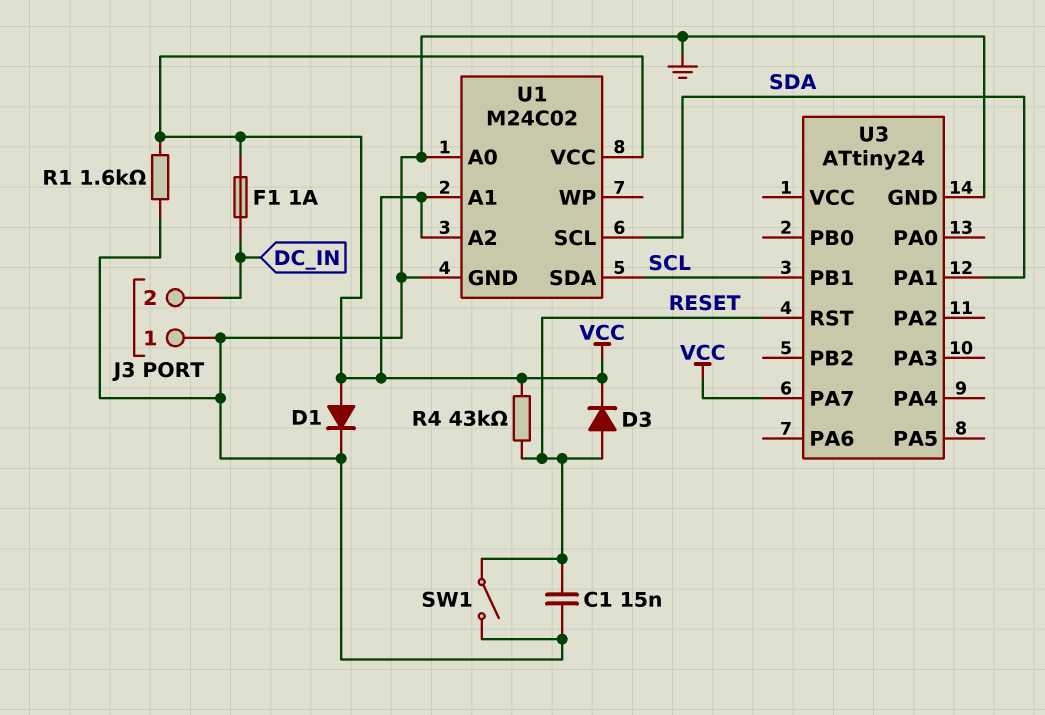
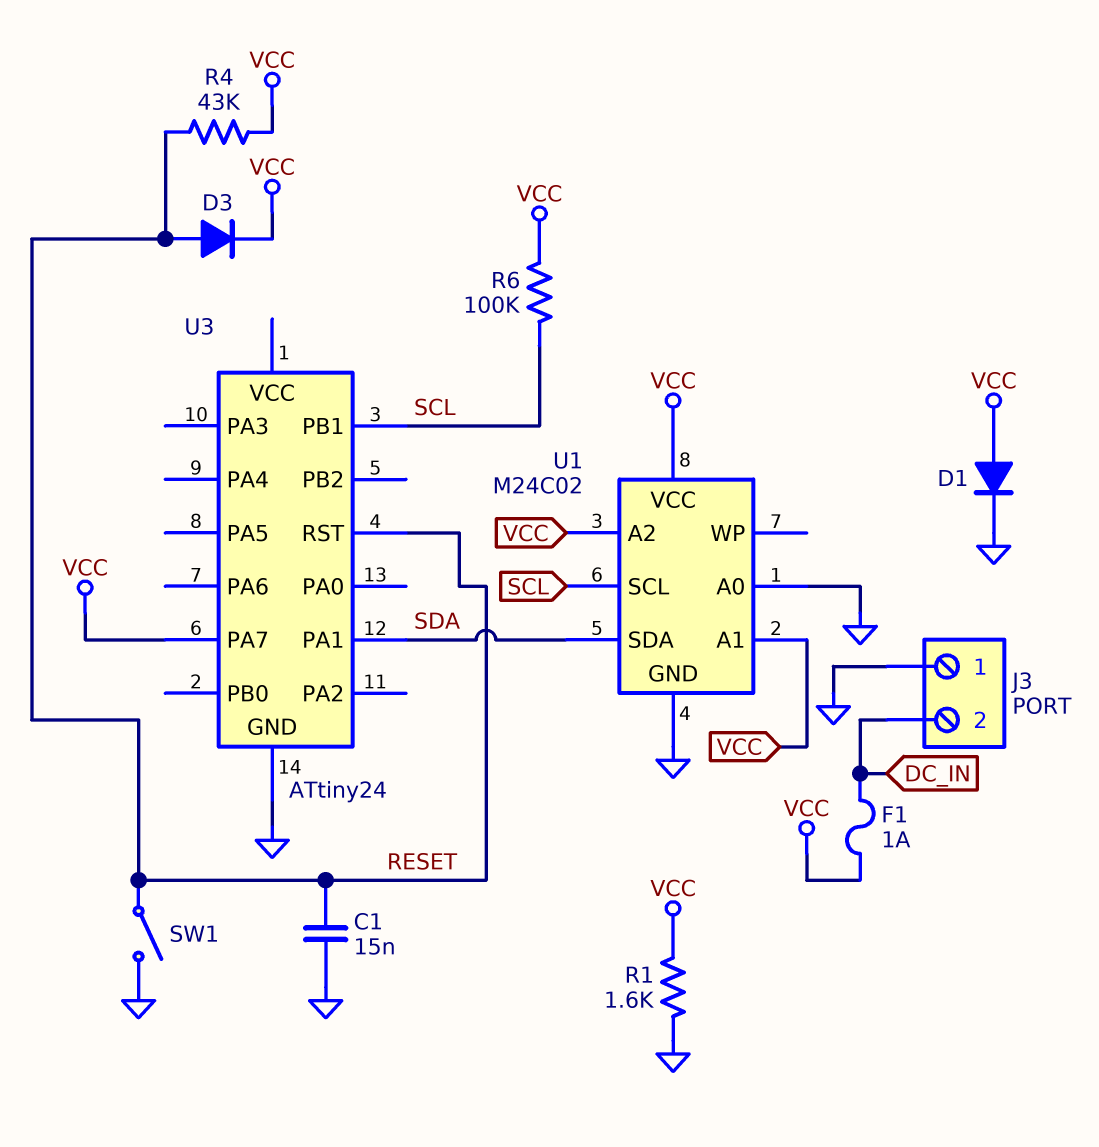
R6: none -> 100k (SCL, VCC)
U1 pin SCL: SDA -> SCL
U1 pin SDA: SCL -> SDA

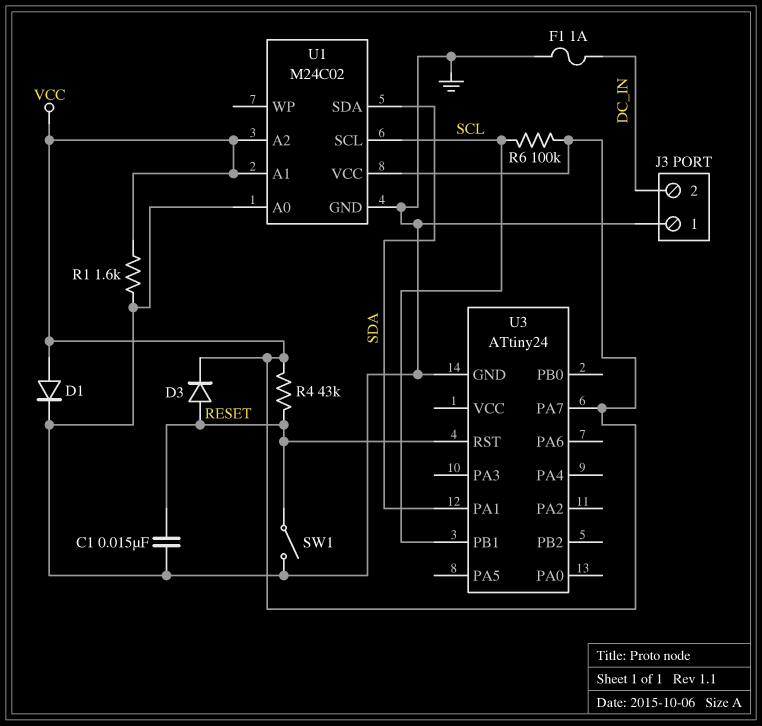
F1: 1A (DC_IN, VCC) -> 1A (DC_IN, GND)

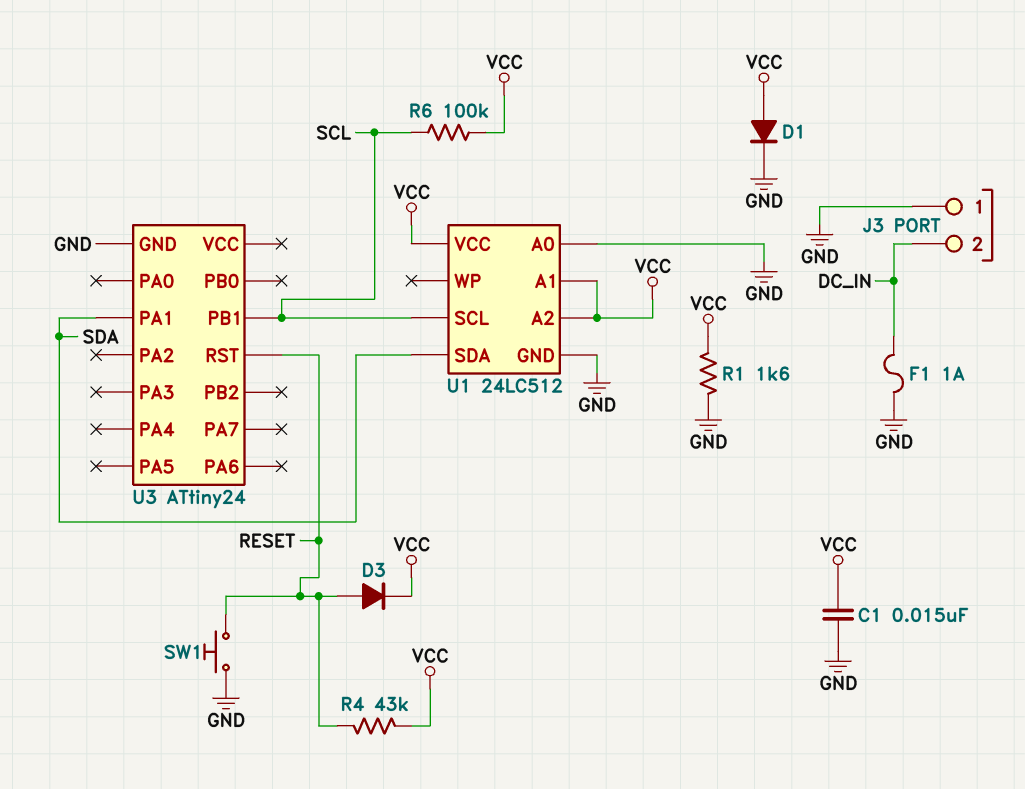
C1: 15nF (GND, RESET) -> 15nF (GND, VCC)
SW1: switch (GND, RESET) -> button (GND, RESET)
U1: M24C02 -> 24LC512
U3 pin PA7: VCC -> none

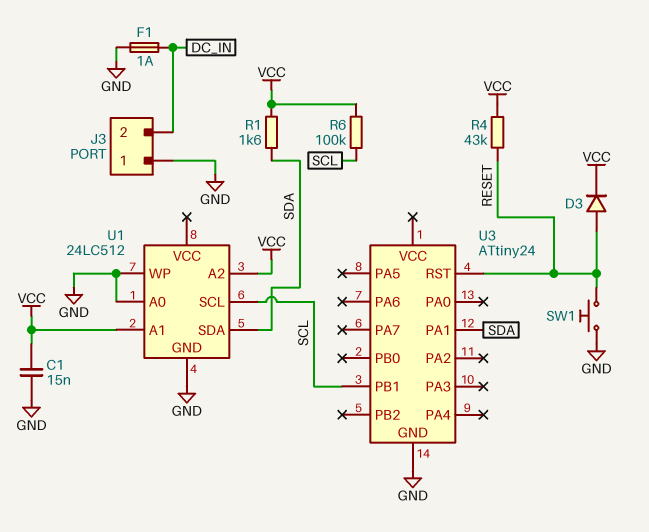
D1: diode (A VCC, K GND) -> none
R1: 1.6k (GND, VCC) -> 1.6k (SDA, VCC)
U1 pin VCC: VCC -> none
U1 pin WP: none -> GND

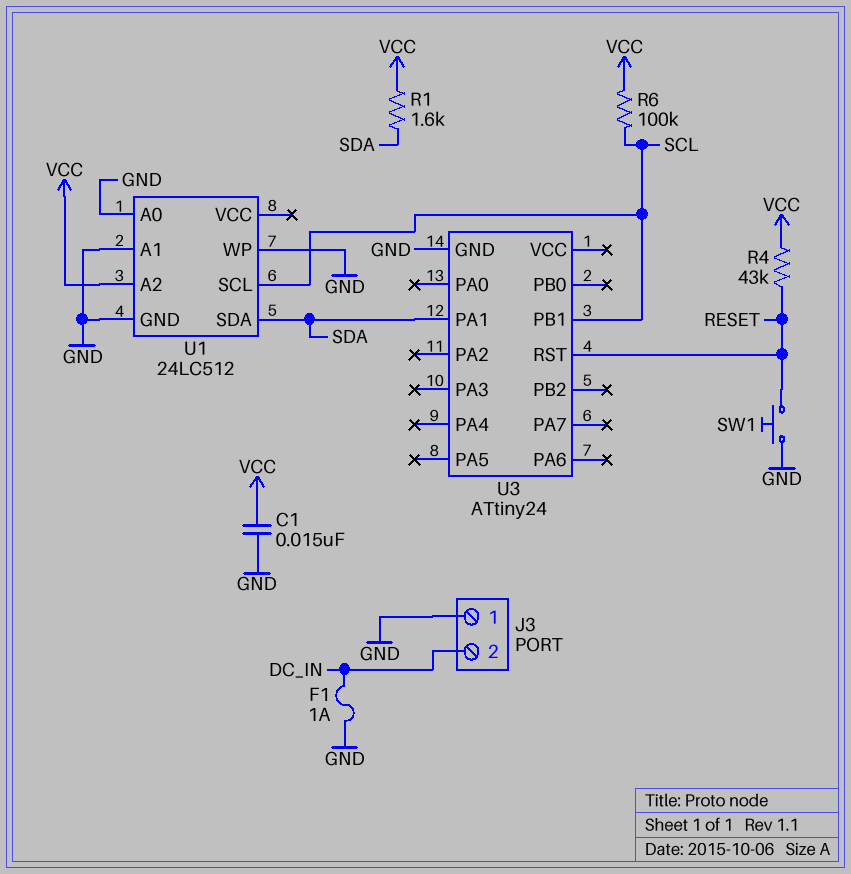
D3: diode (A RESET, K VCC) -> none
U1 pin A1: VCC -> GND

